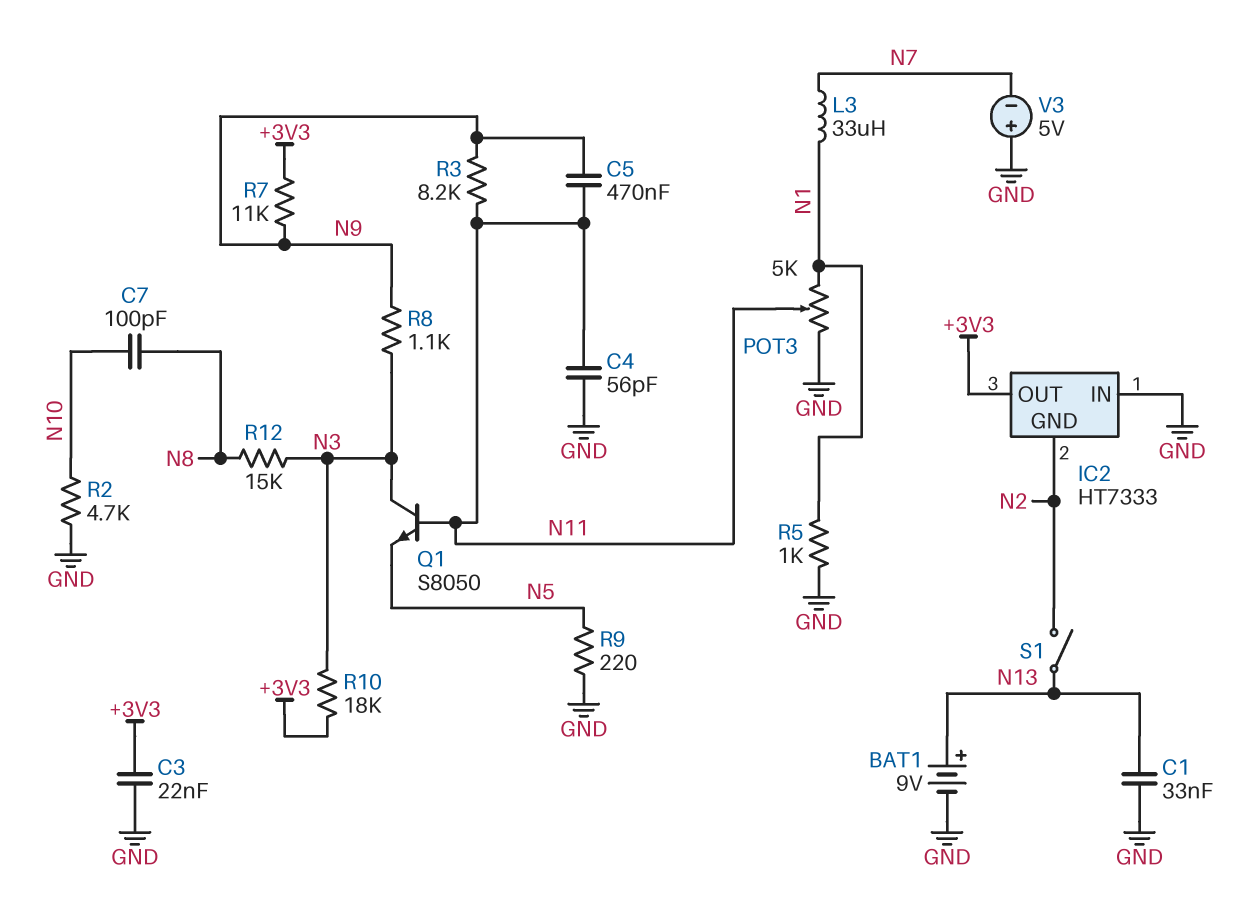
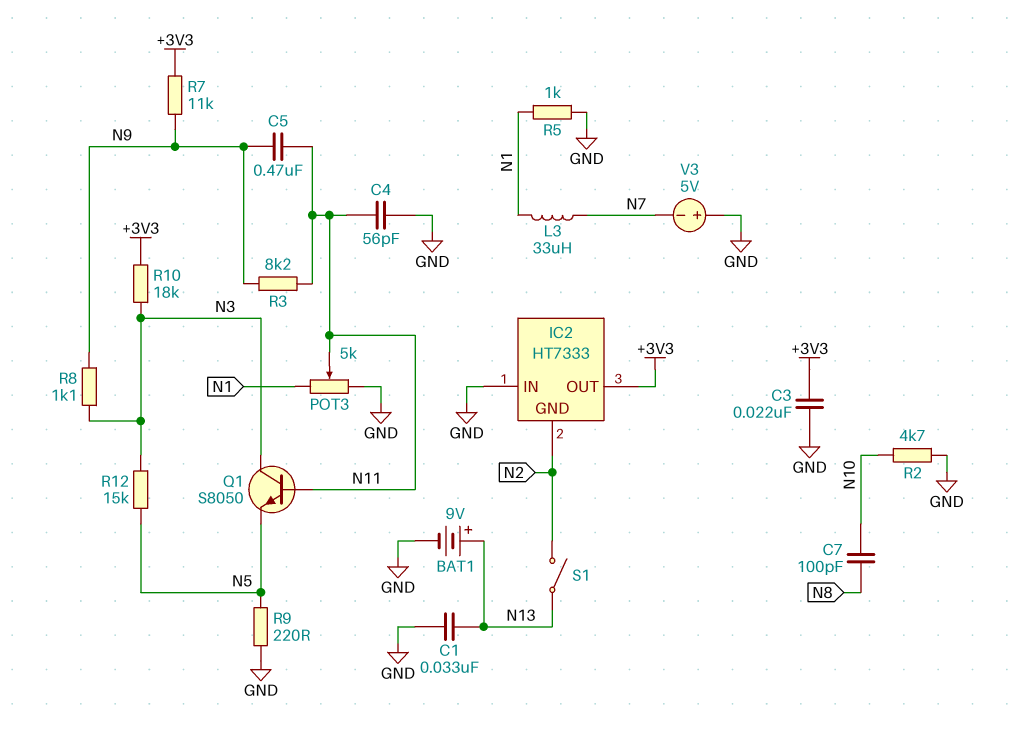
R12: 15k (N3, N8) -> 15k (N3, N5)

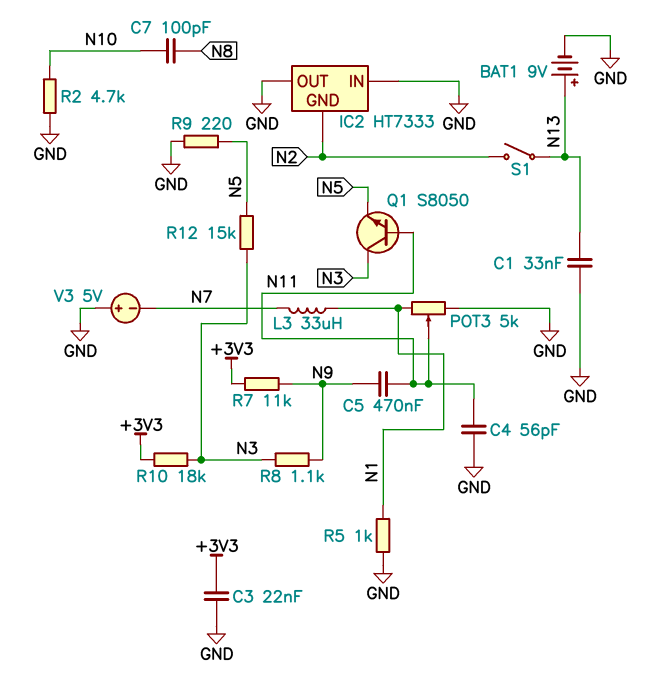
IC2 pin OUT: +3V3 -> GND
R3: 8.2k (N9, N11) -> none

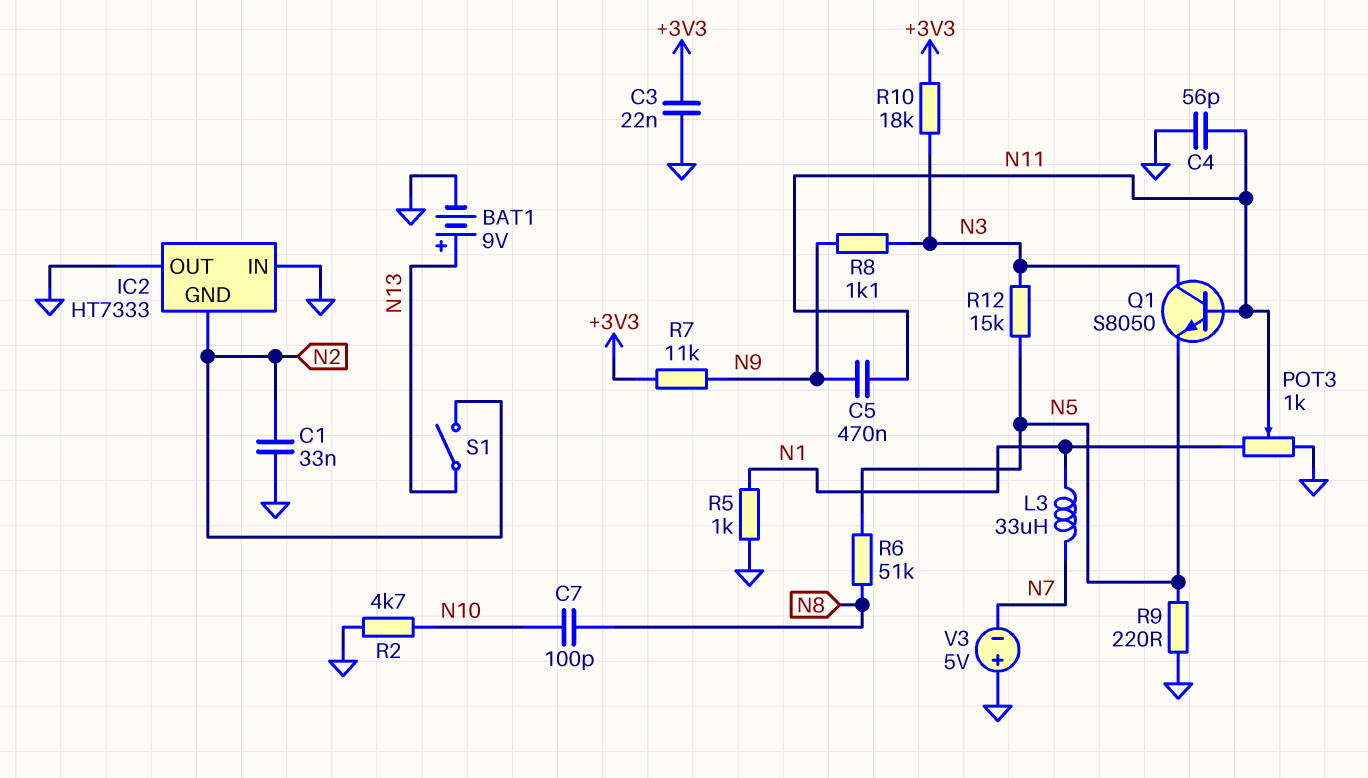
C1: 33nF (GND, N13) -> 33nF (GND, N2)
POT3: 5k (GND, N1, wiper N11) -> 1k (GND, N1, wiper N11)
R6: none -> 51k (N5, N8)

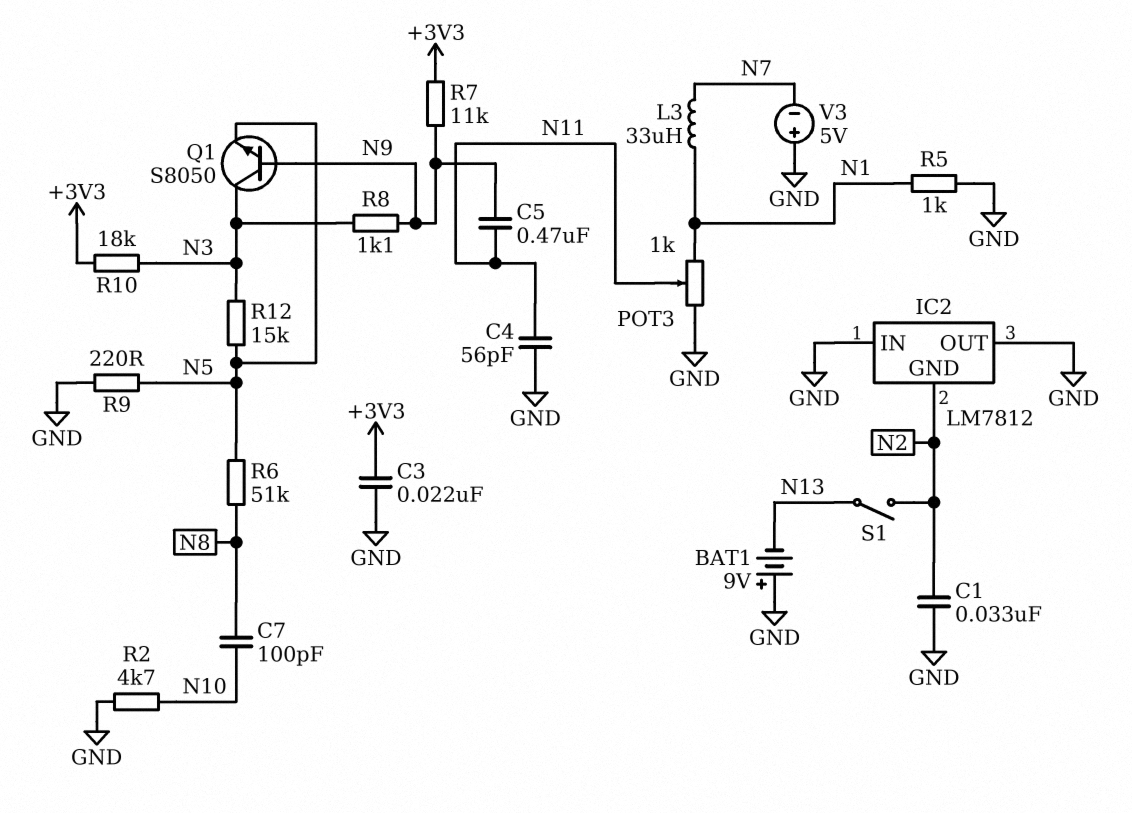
BAT1: 9V (plus N13, minus GND) -> 9V (plus GND, minus N13)
IC2: HT7333 -> LM7812
Q1: NPN S8050 (B N11, C N3, E N5) -> NPN S8050 (B N9, C N3, E N5)

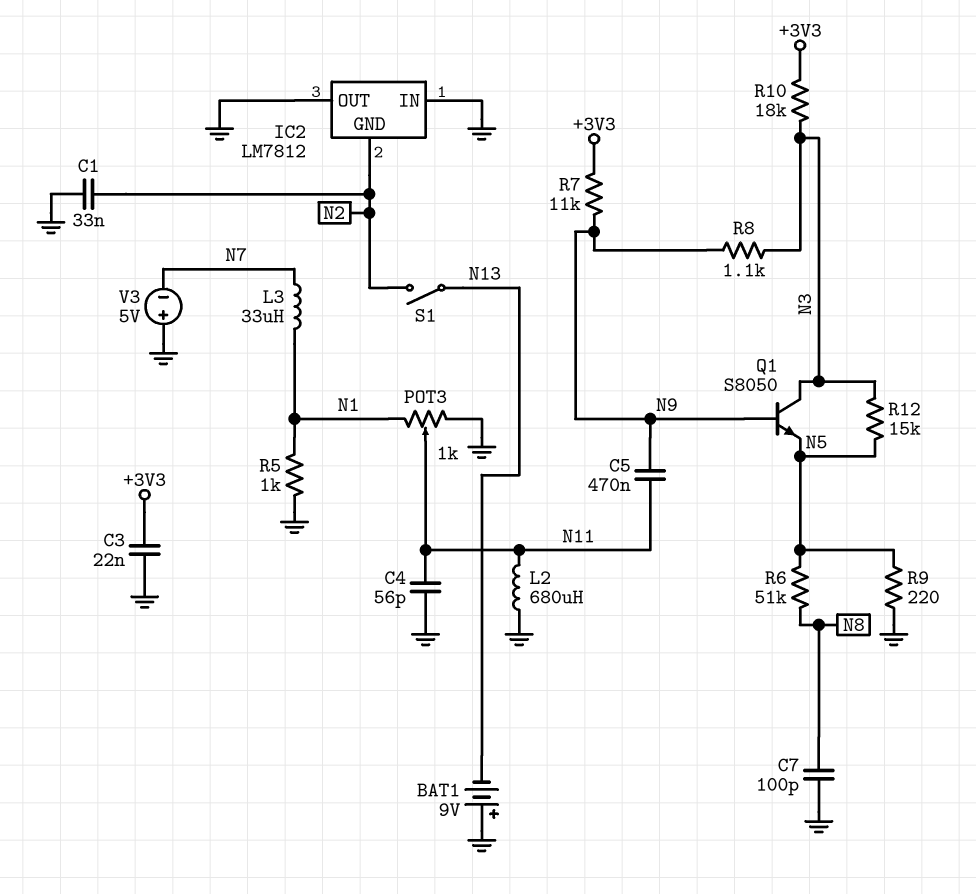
C7: 100pF (N8, N10) -> 100pF (GND, N8)
L2: none -> 680uH (GND, N11)
R2: 4.7k (GND, N10) -> none

